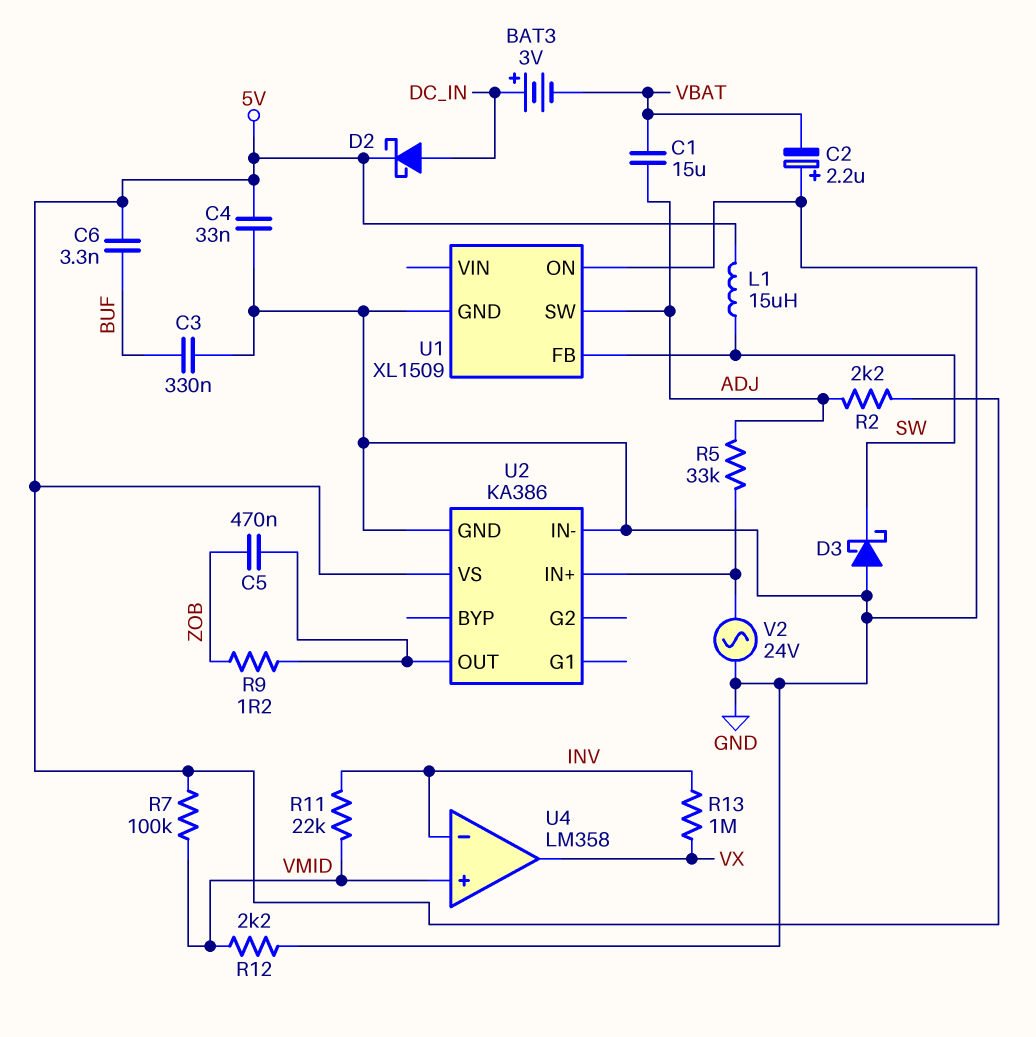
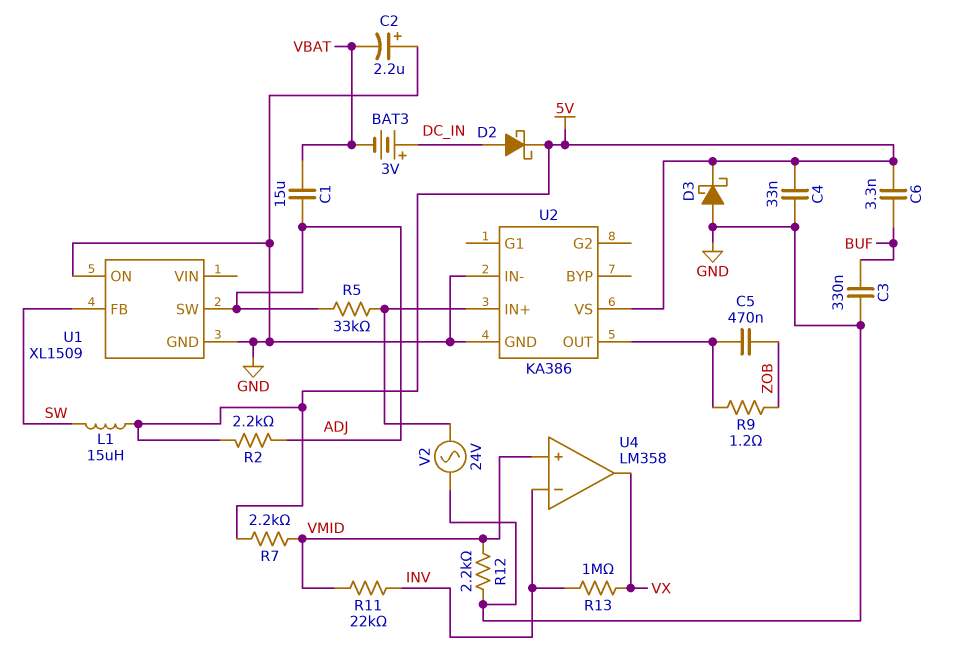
D3: schottky (A GND, K SW) -> schottky (A GND, K 5V)
R7: 100k (5V, VMID) -> 2.2k (5V, VMID)

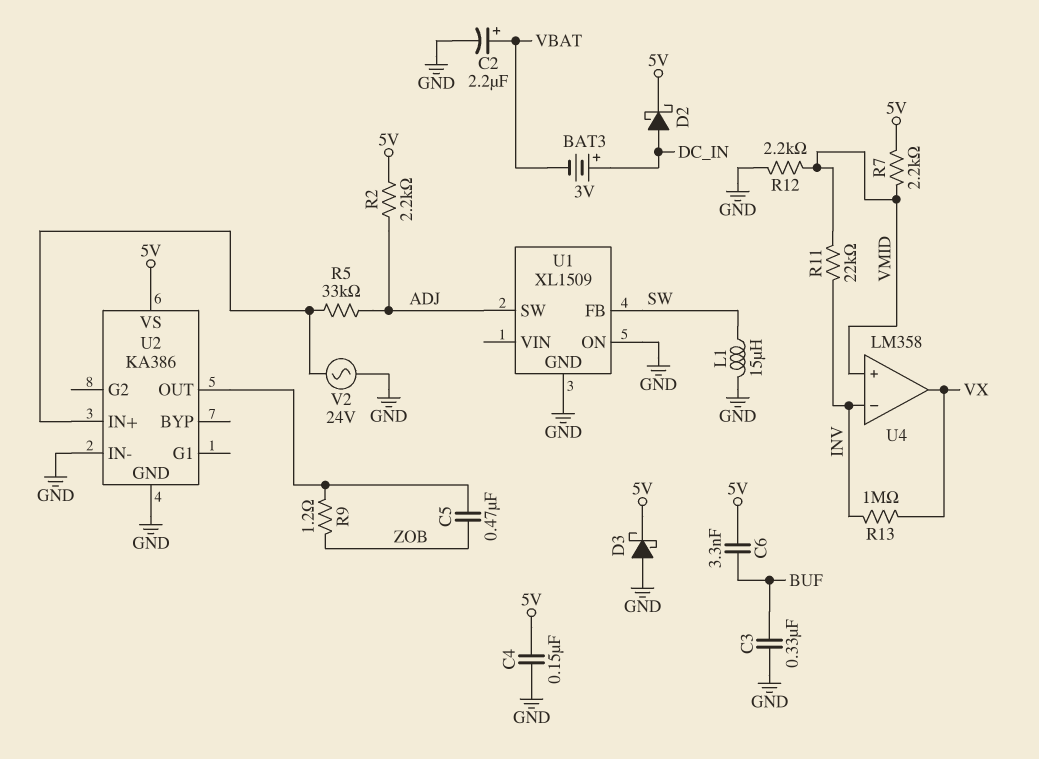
C1: 15uF (ADJ, VBAT) -> none
C2: 2.2uF (plus GND, minus VBAT) -> 2.2uF (plus VBAT, minus GND)
C4: 33nF (5V, GND) -> 150nF (5V, GND)
L1: 15uH (5V, SW) -> 15uH (GND, SW)

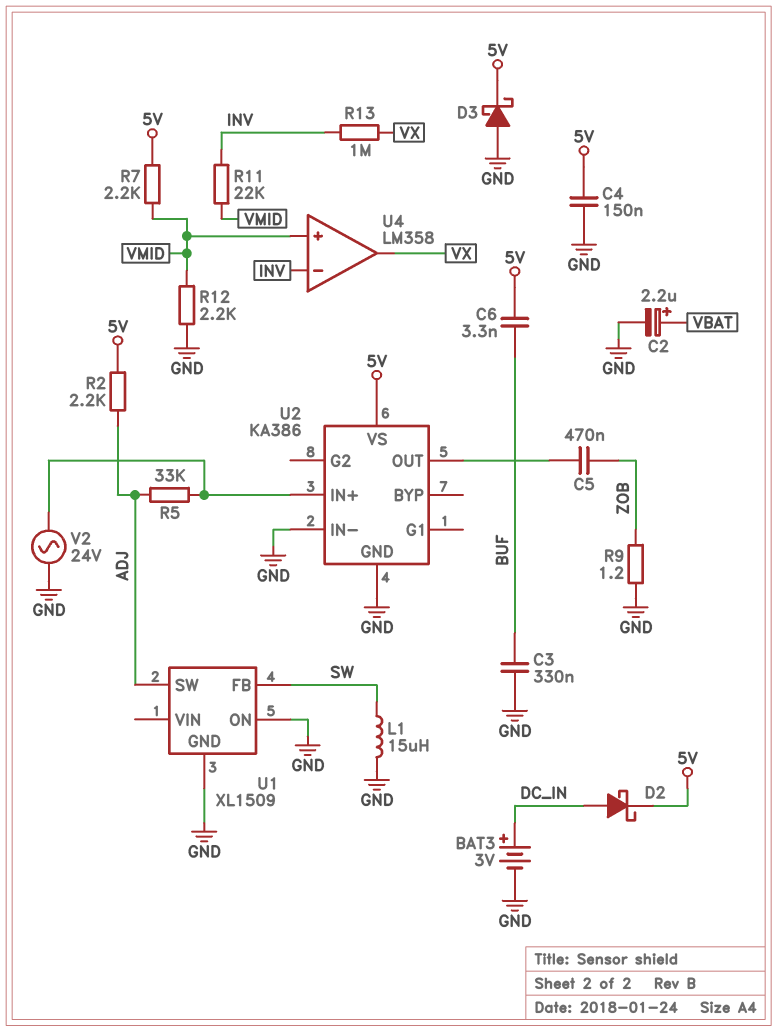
BAT3: 3V (plus DC_IN, minus VBAT) -> 3V (plus DC_IN, minus GND)
R9: 1.2 (U2/OUT, ZOB) -> 1.2 (GND, ZOB)

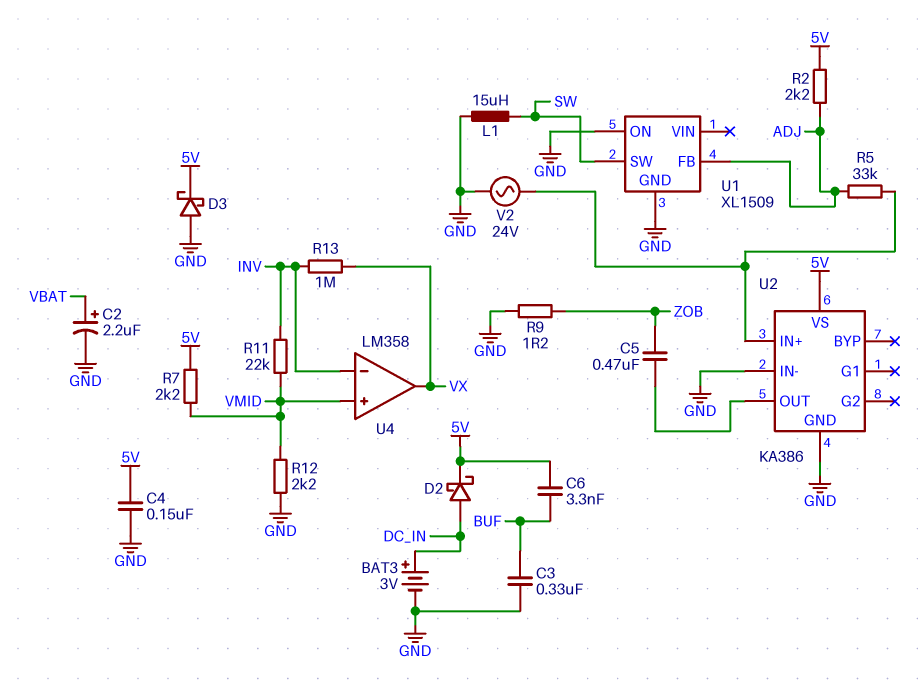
U1 pin FB: SW -> ADJ
U1 pin SW: ADJ -> SW

